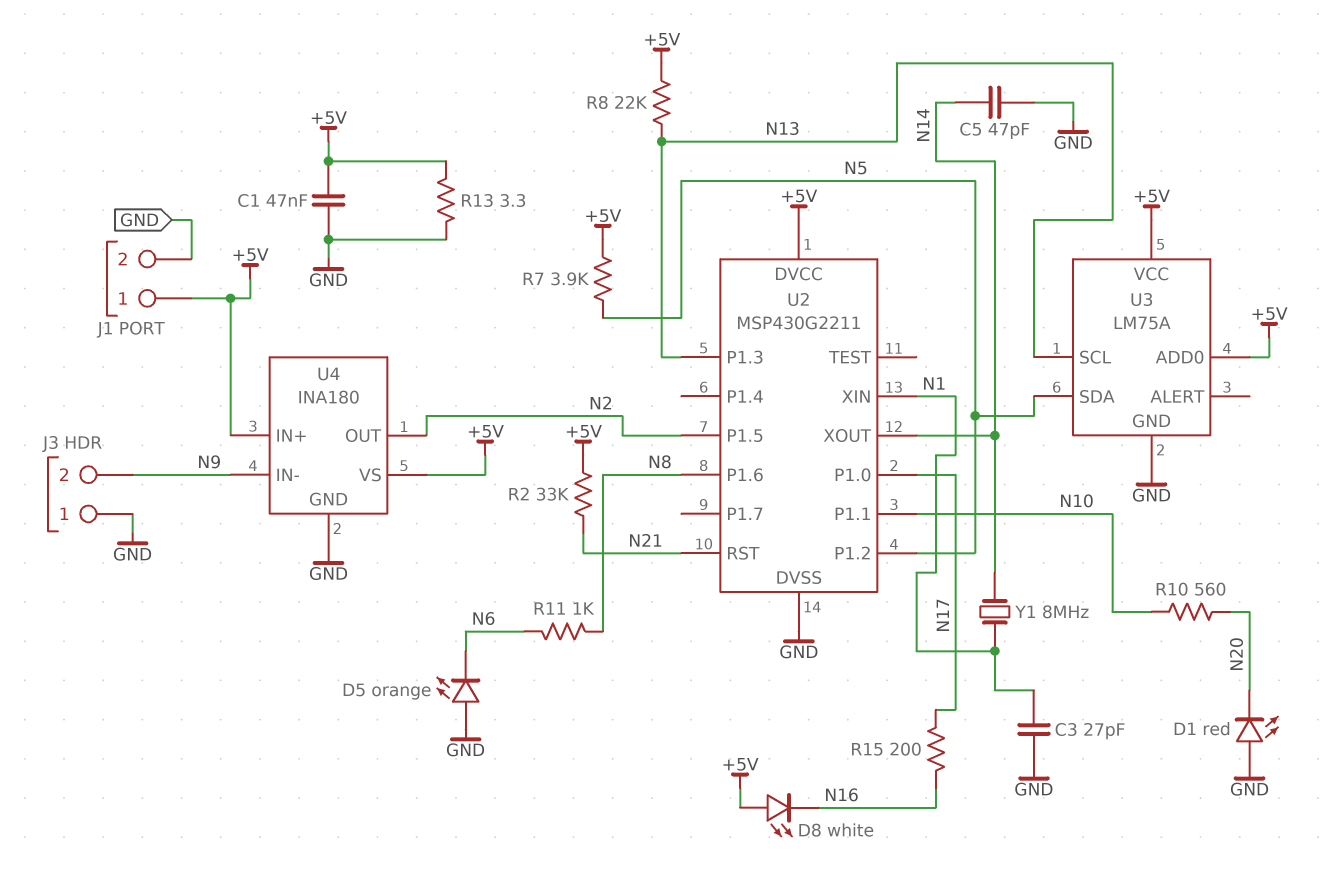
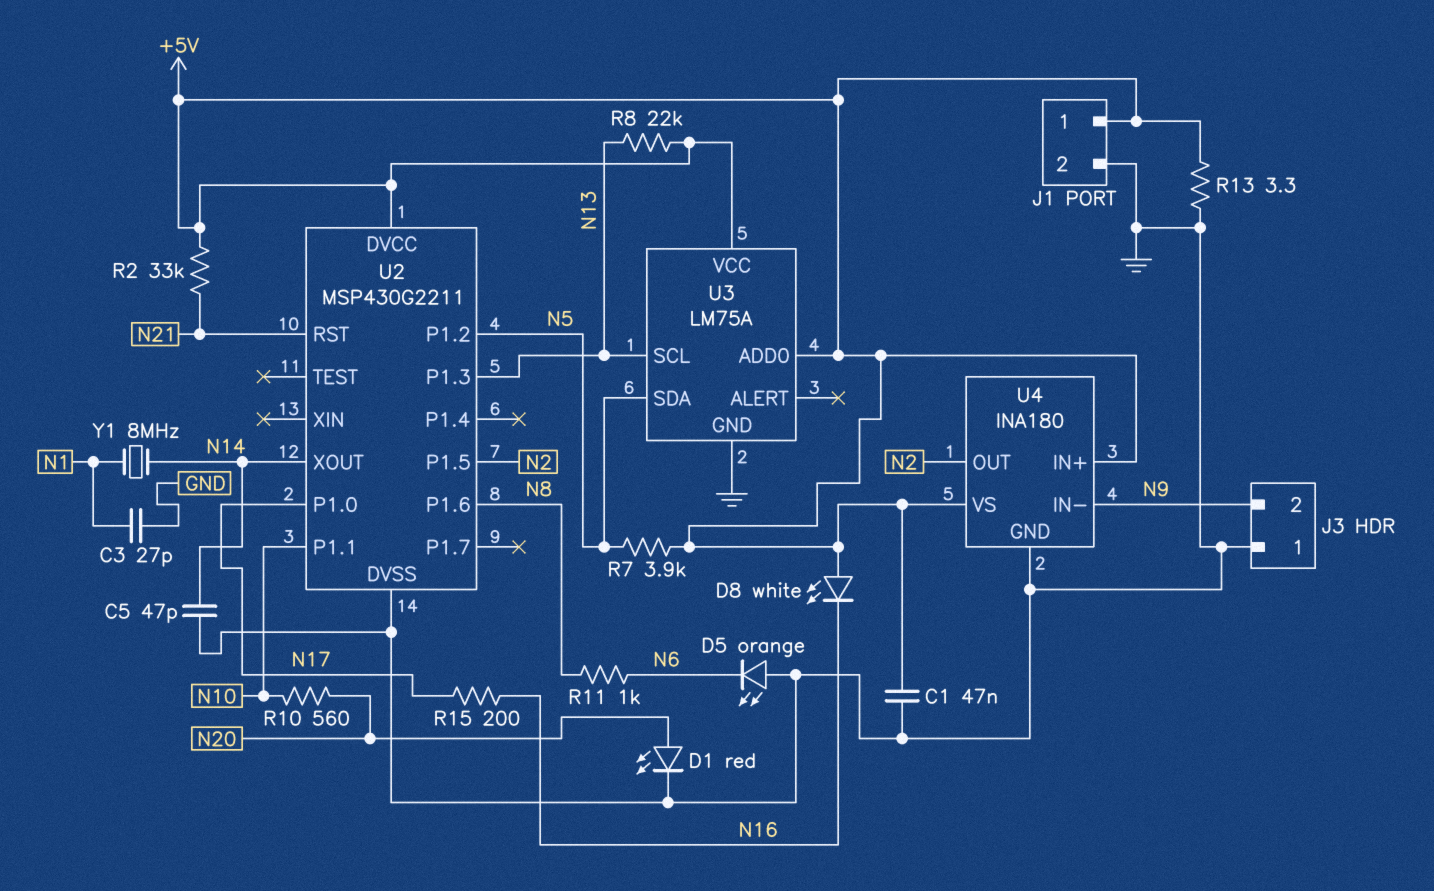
D1: LED red (A GND, K N20) -> LED red (A N20, K GND)
U2 pin XIN: N1 -> none

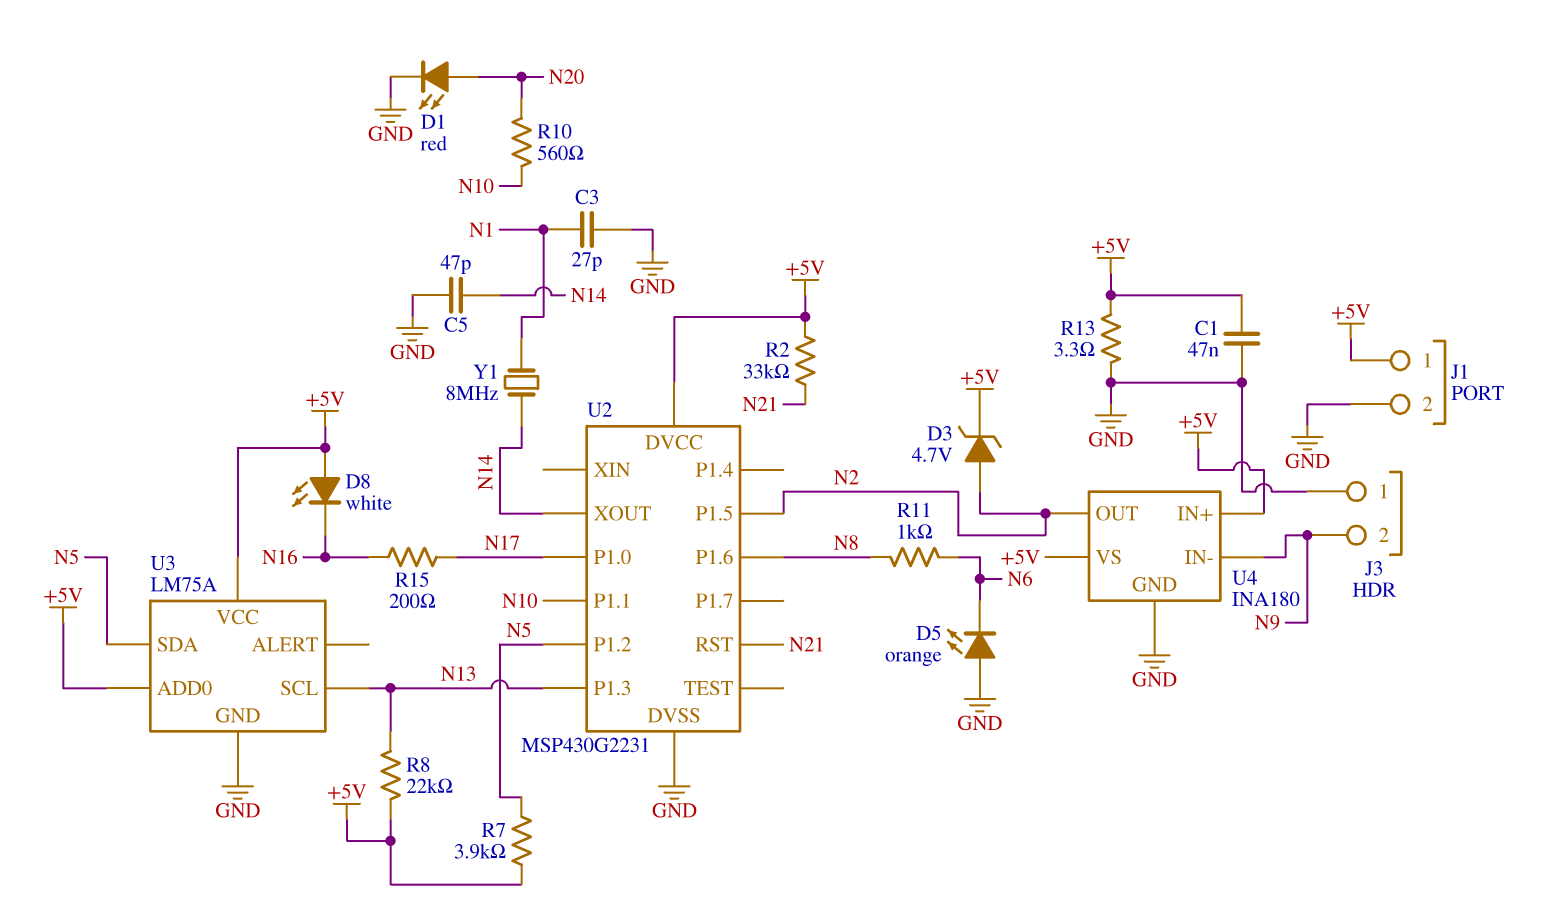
D3: none -> zener 4.7V (A N2, K +5V)
U2: MSP430G2211 -> MSP430G2231

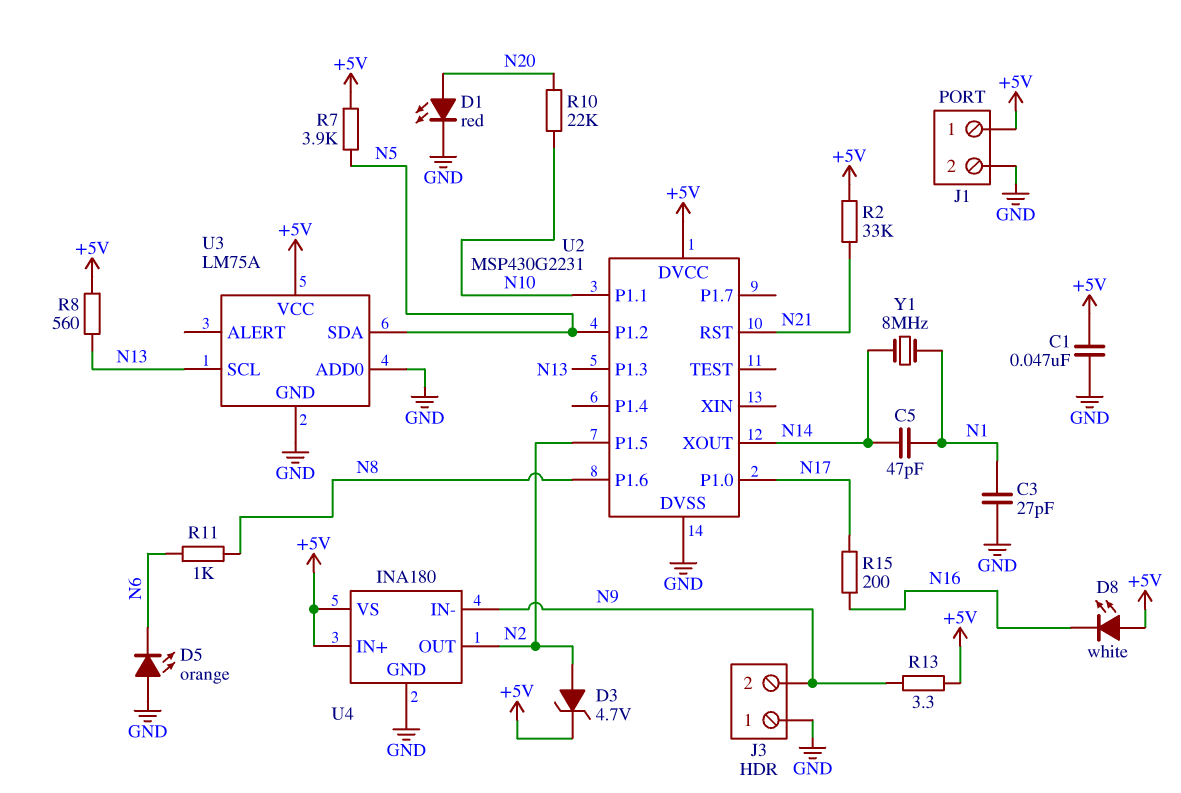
C5: 47pF (GND, N14) -> 47pF (N1, N14)
R8: 22k (+5V, N13) -> 560 (+5V, N13)
R10: 560 (N10, N20) -> 22k (N10, N20)
R13: 3.3 (+5V, GND) -> 3.3 (+5V, N9)
U3 pin ADD0: +5V -> GND

